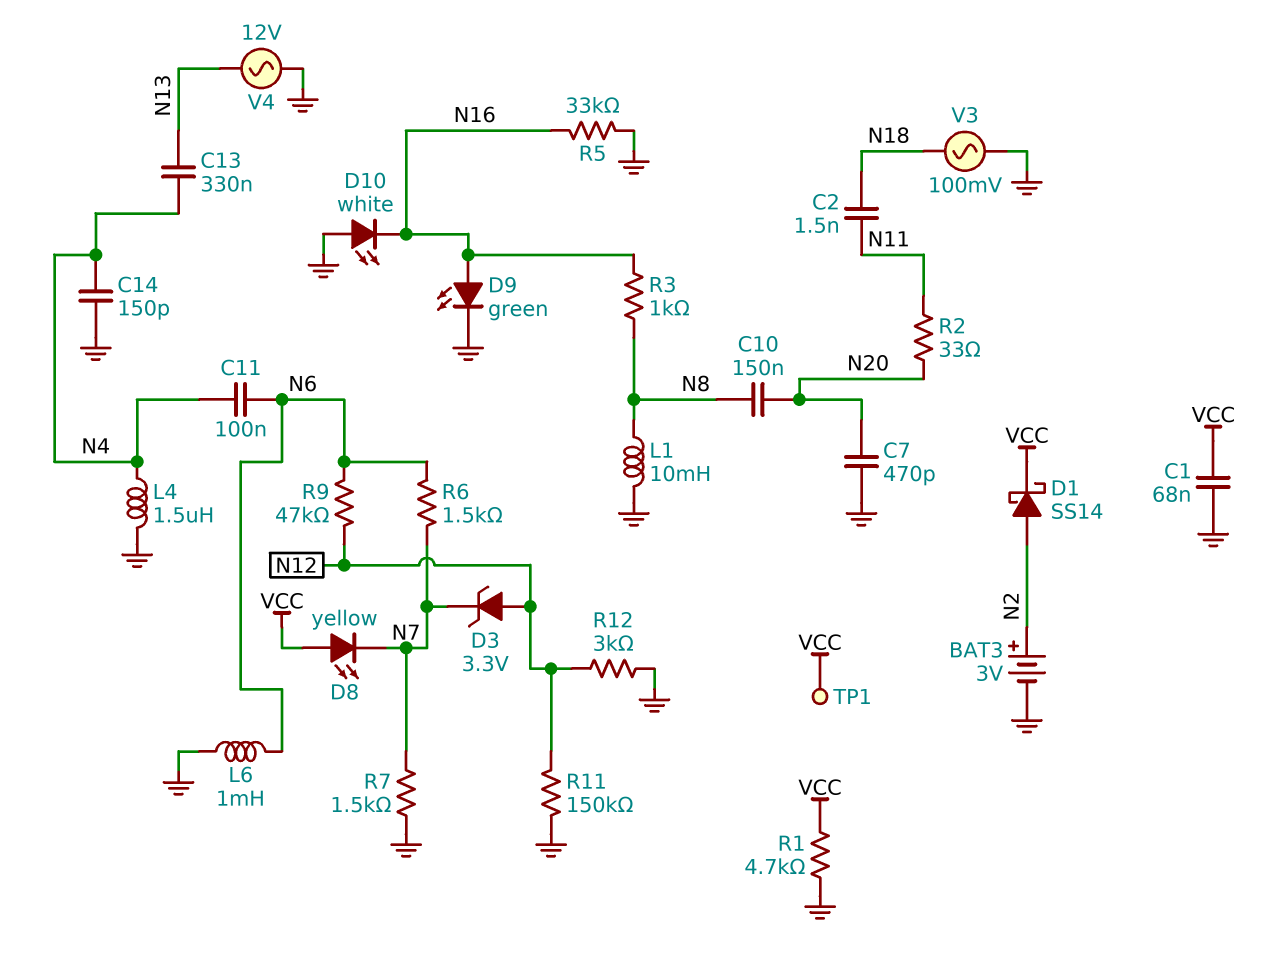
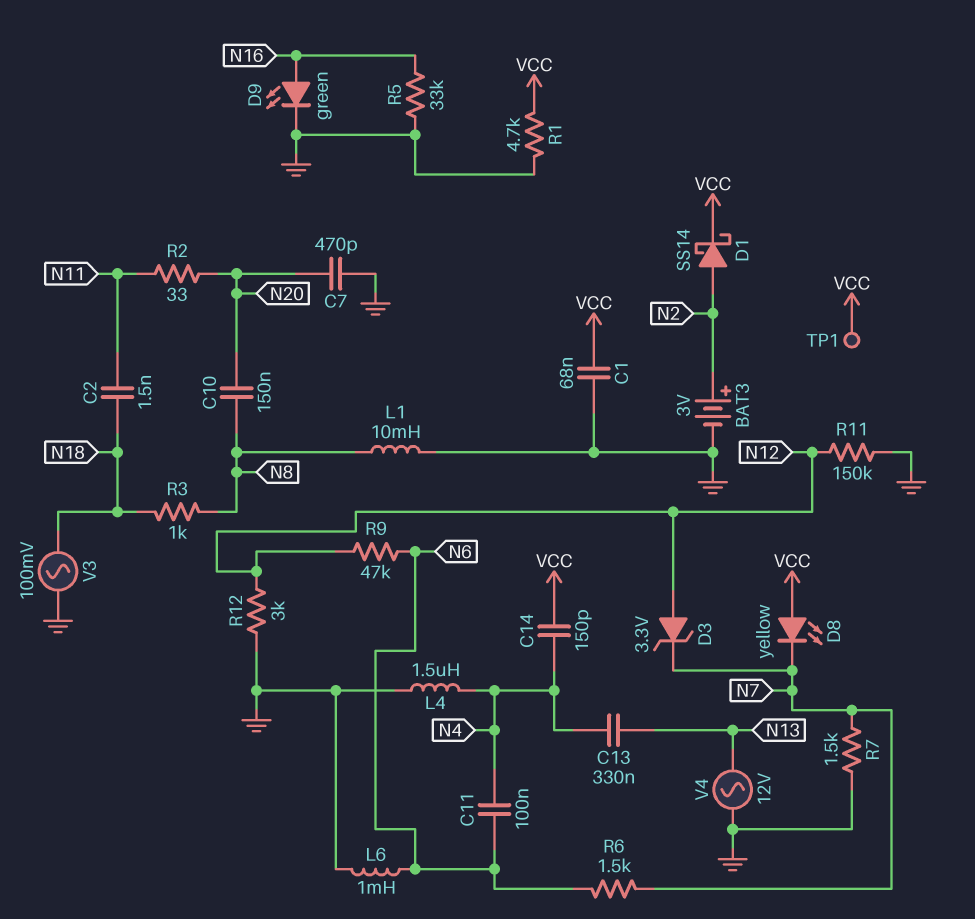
C14: 150pF (GND, N4) -> 150pF (N4, VCC)
D10: LED white (A GND, K N16) -> none
R3: 1k (N8, N16) -> 1k (N8, N18)

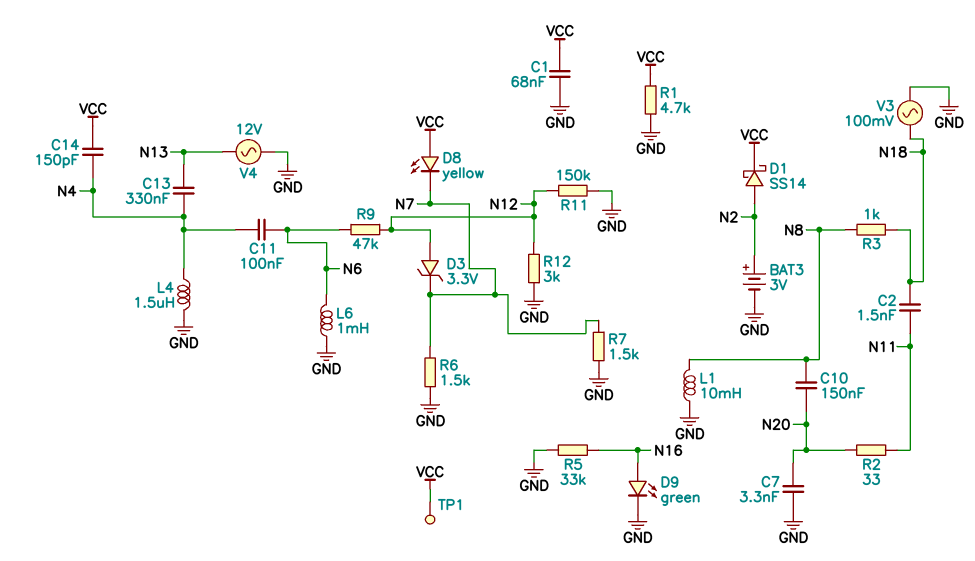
C7: 470pF (GND, N20) -> 3.3nF (GND, N20)
R6: 1.5k (N6, N7) -> 1.5k (GND, N7)

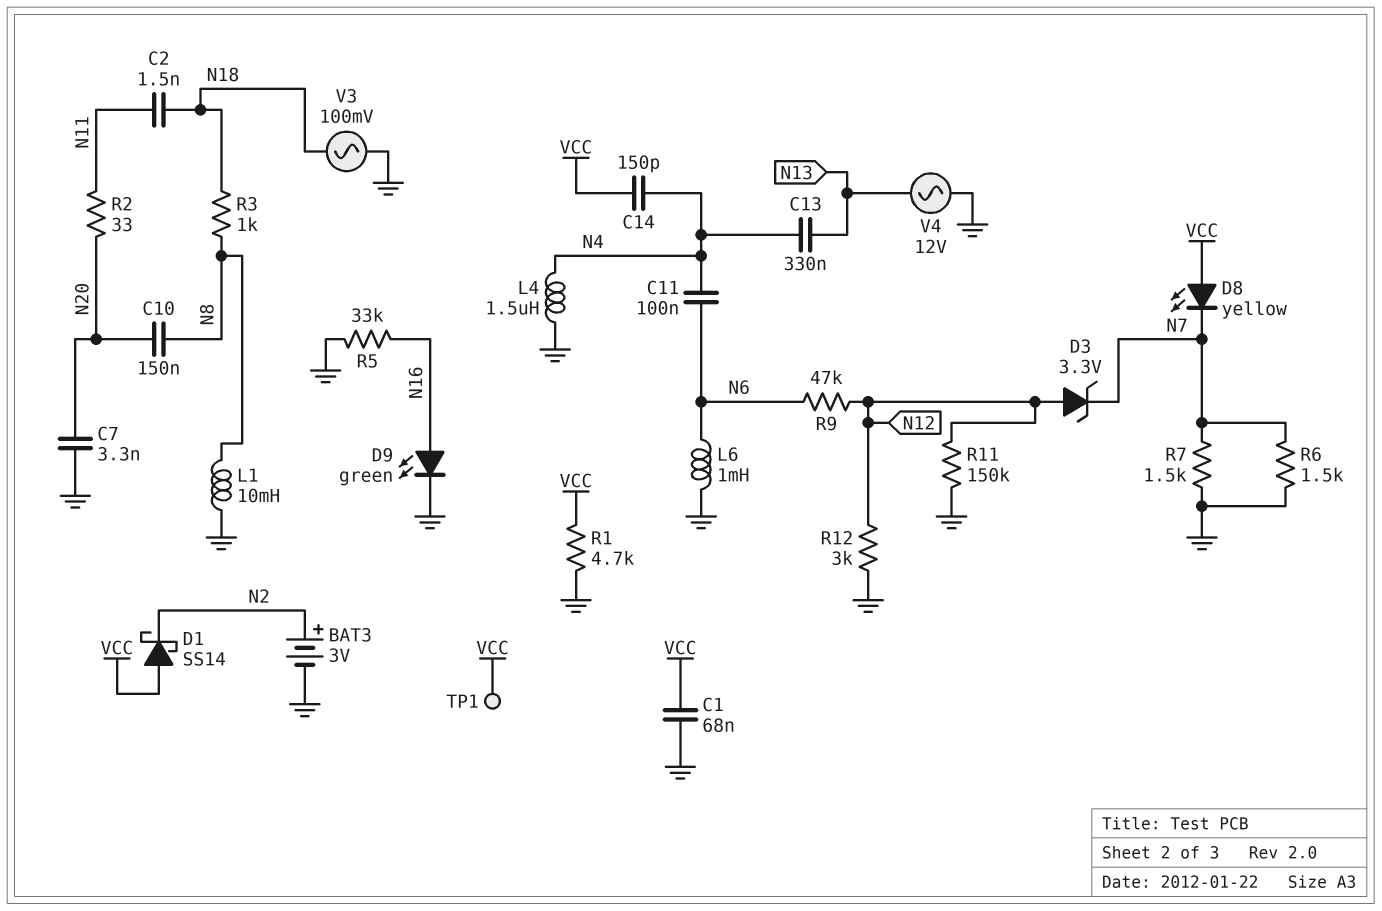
D1: schottky SS14 (A N2, K VCC) -> schottky SS14 (A VCC, K N2)

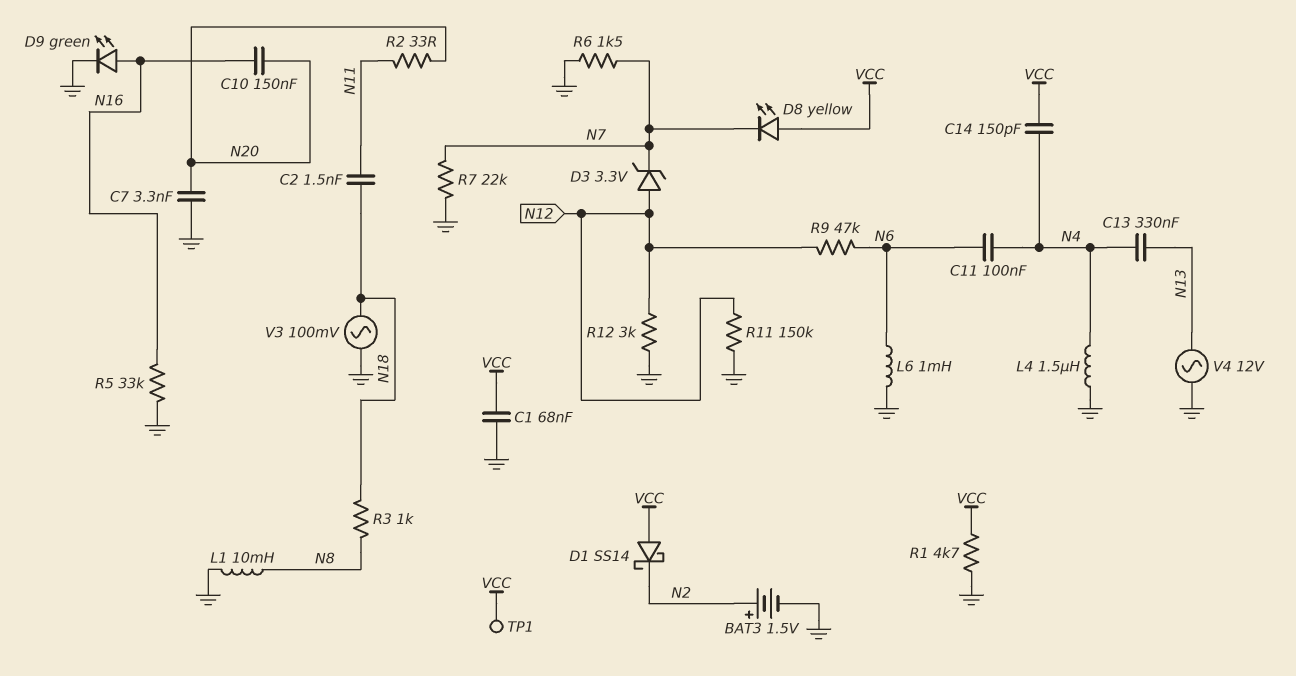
BAT3: 3V (plus N2, minus GND) -> 1.5V (plus N2, minus GND)
C10: 150nF (N8, N20) -> 150nF (N16, N20)
R7: 1.5k (GND, N7) -> 22k (GND, N7)

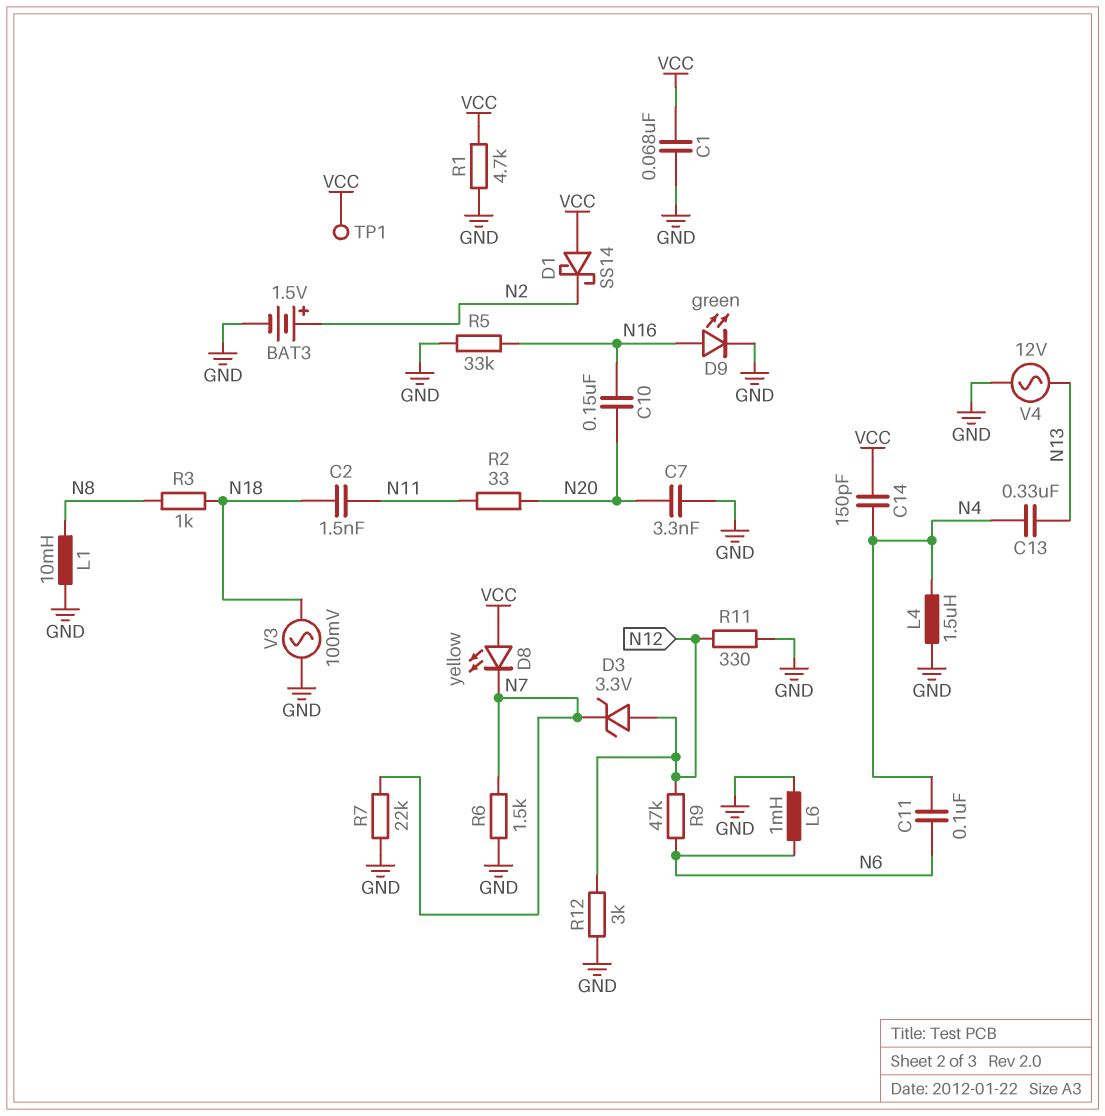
R11: 150k (GND, N12) -> 330 (GND, N12)

